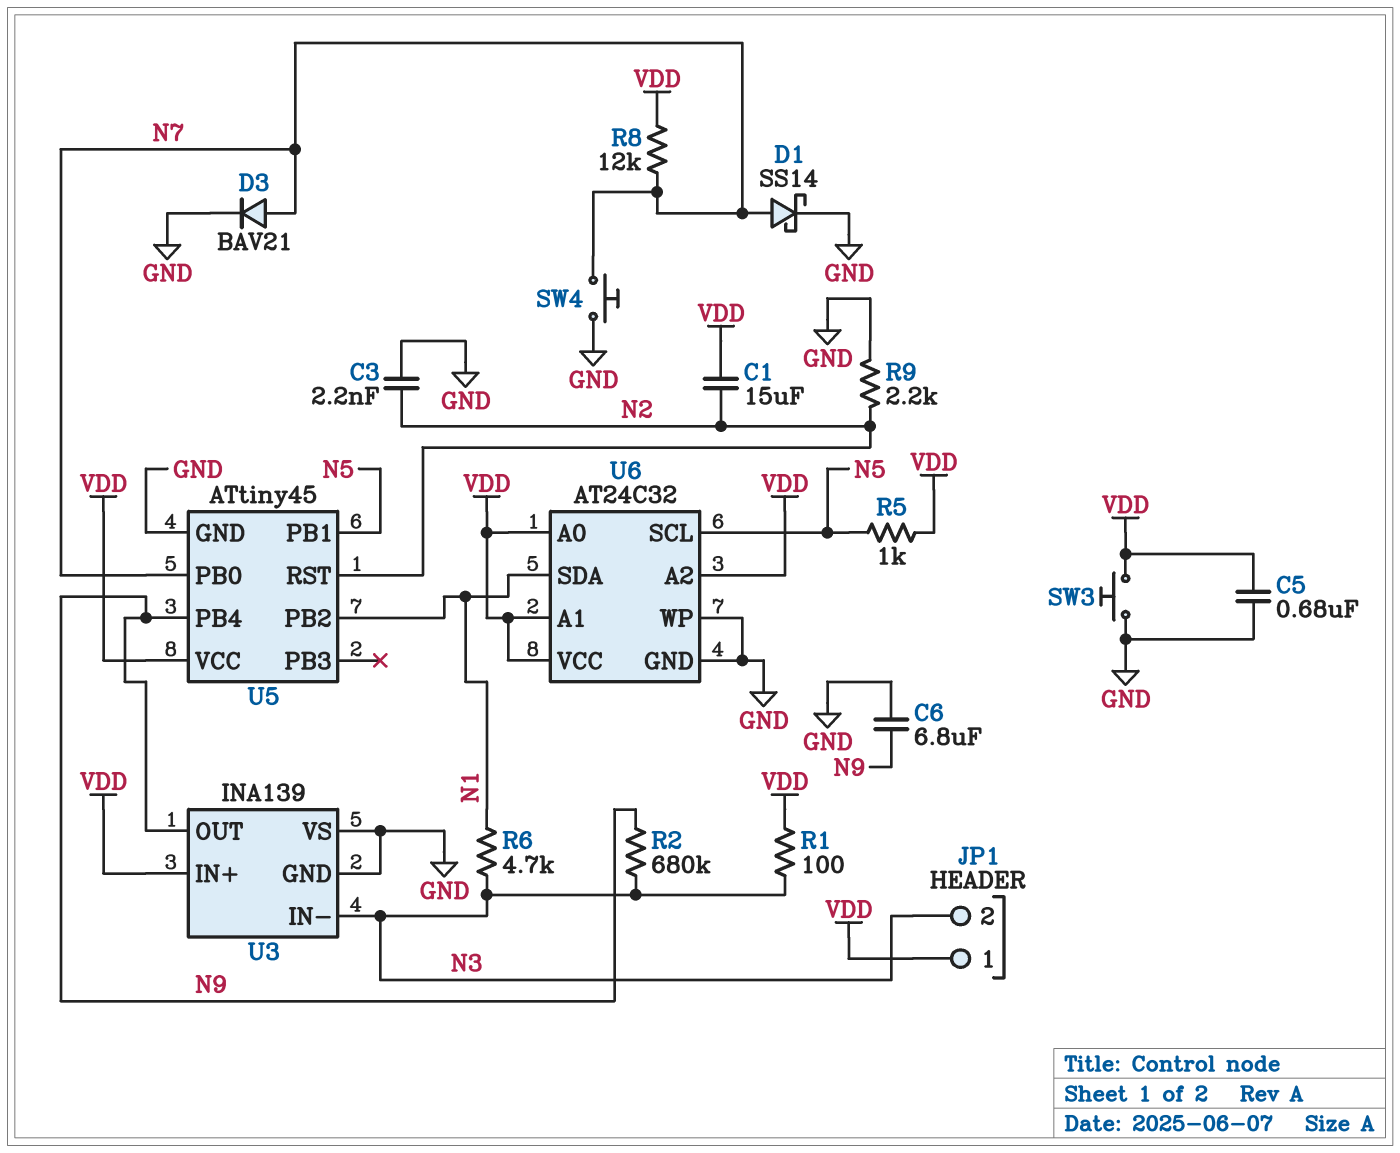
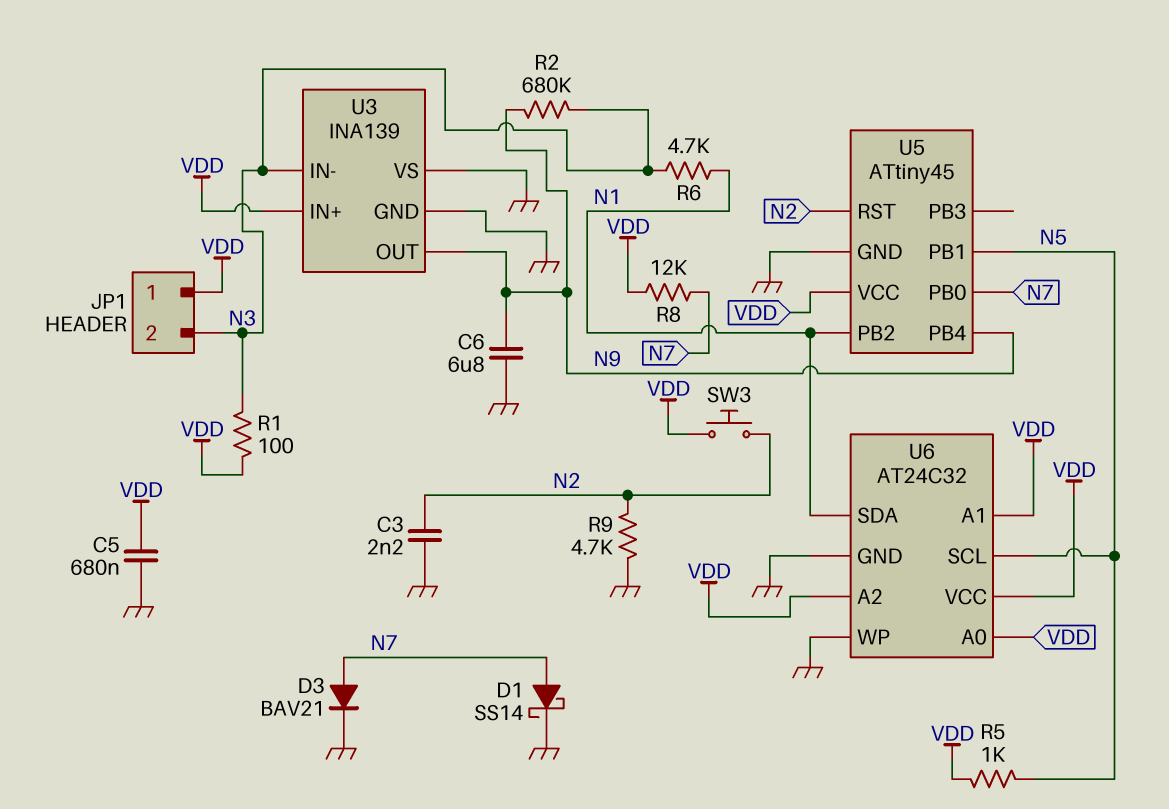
C1: 15uF (N2, VDD) -> none
R9: 2.2k (GND, N2) -> 4.7k (GND, N2)
SW3: button (GND, VDD) -> button (N2, VDD)
SW4: button (GND, N7) -> none

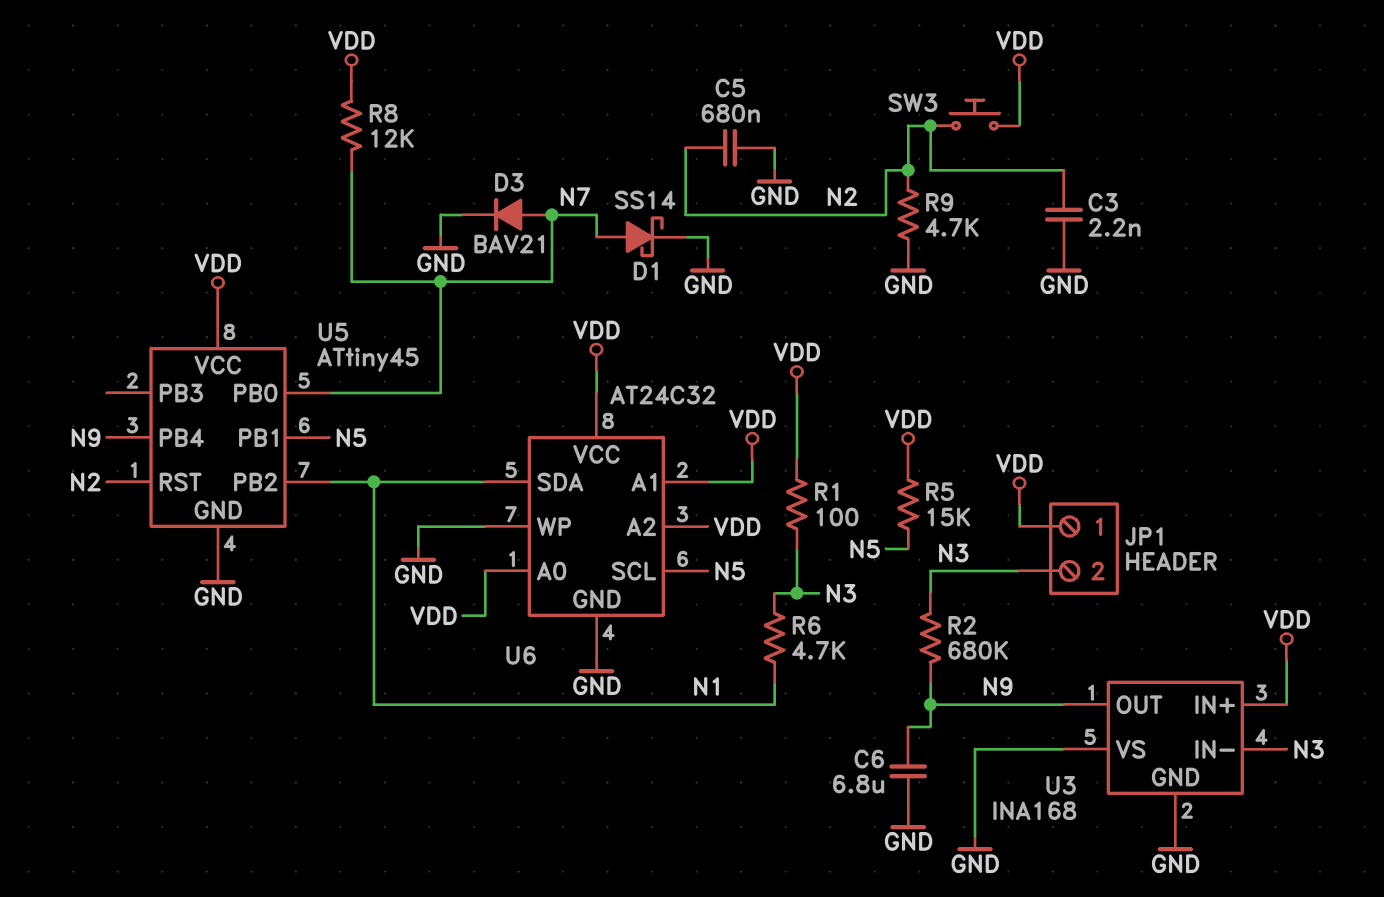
C5: 680nF (GND, VDD) -> 680nF (GND, N2)
R5: 1k (N5, VDD) -> 15k (N5, VDD)
U3: INA139 -> INA168

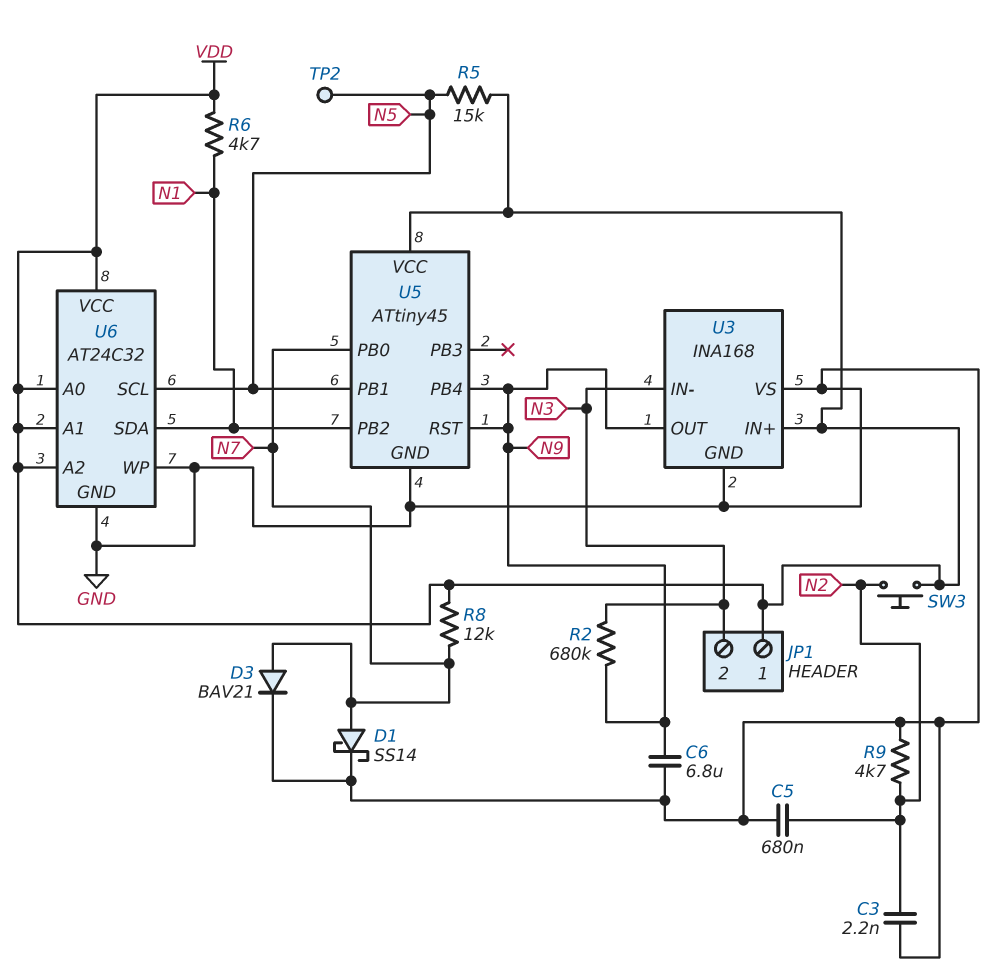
R1: 100 (N3, VDD) -> none
R6: 4.7k (N1, N3) -> 4.7k (N1, VDD)
TP2: none -> test point (N5)
U5 pin RST: N2 -> N9

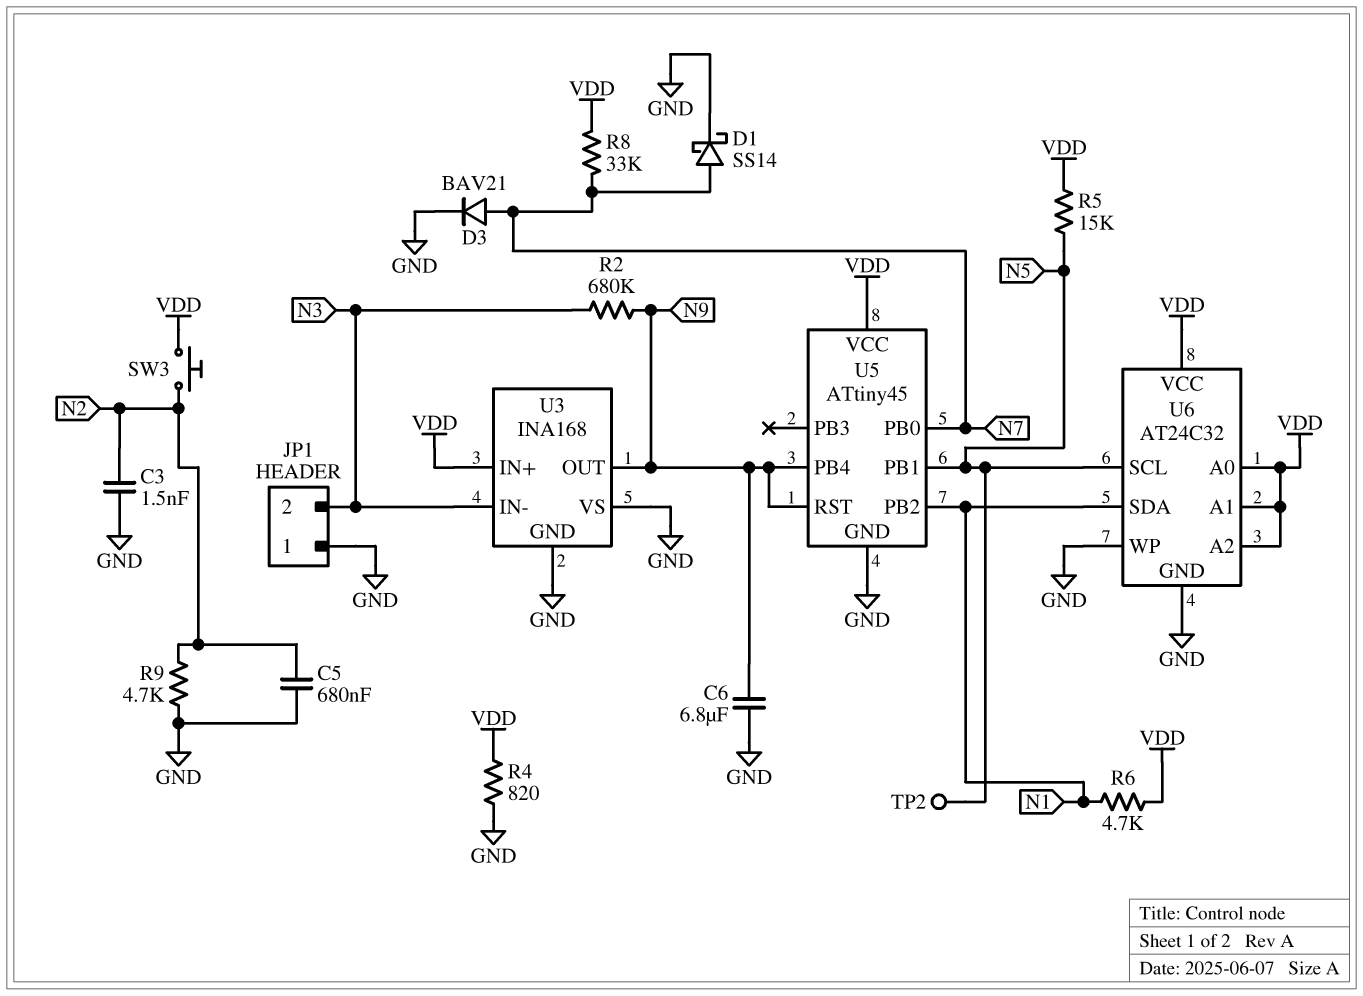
C3: 2.2nF (GND, N2) -> 1.5nF (GND, N2)
JP1 pin 1: VDD -> GND
R4: none -> 820 (GND, VDD)
R8: 12k (N7, VDD) -> 33k (N7, VDD)

